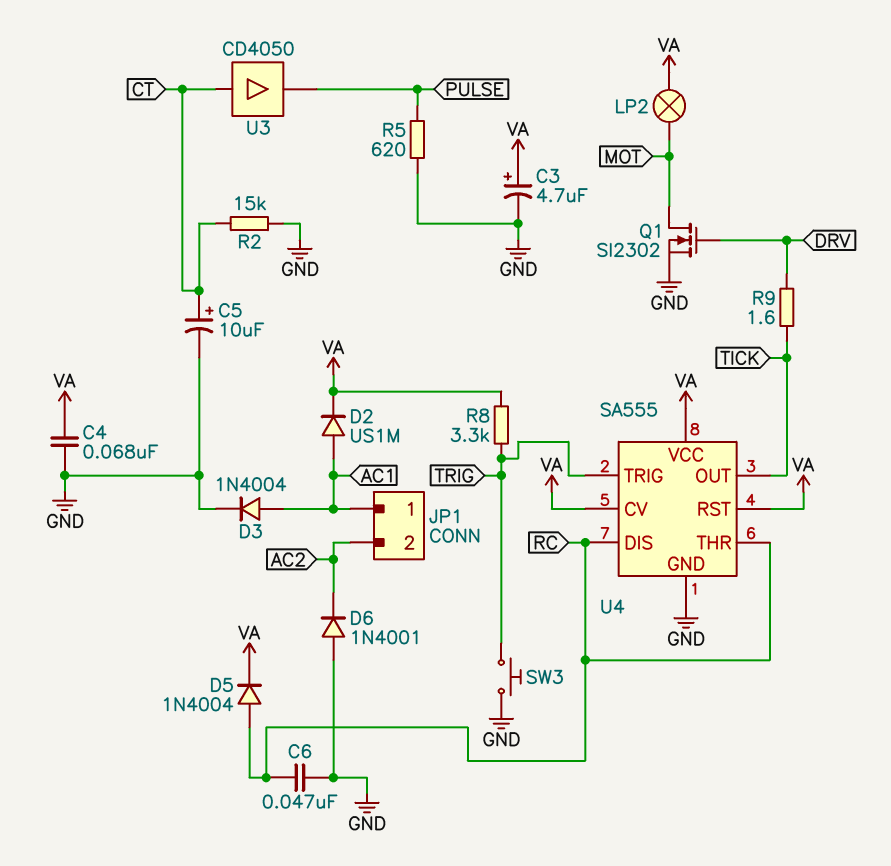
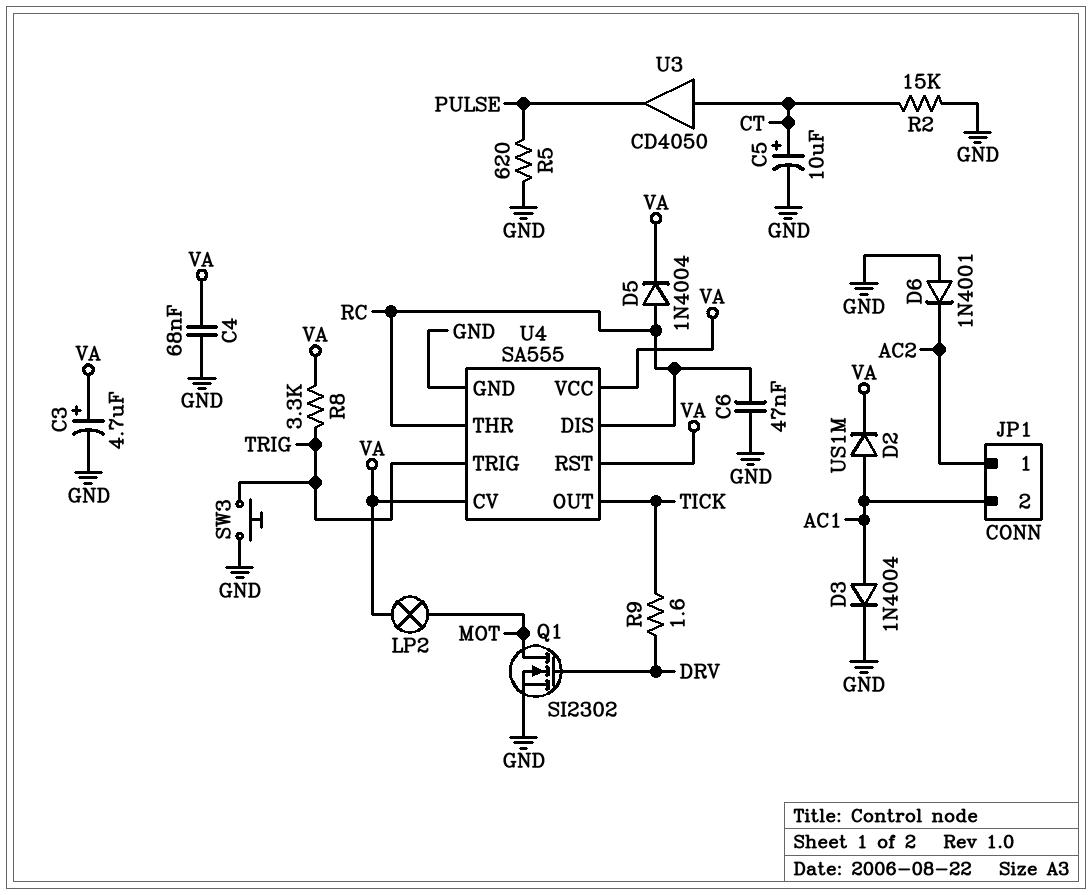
JP1 pin 1: AC1 -> AC2
JP1 pin 2: AC2 -> AC1

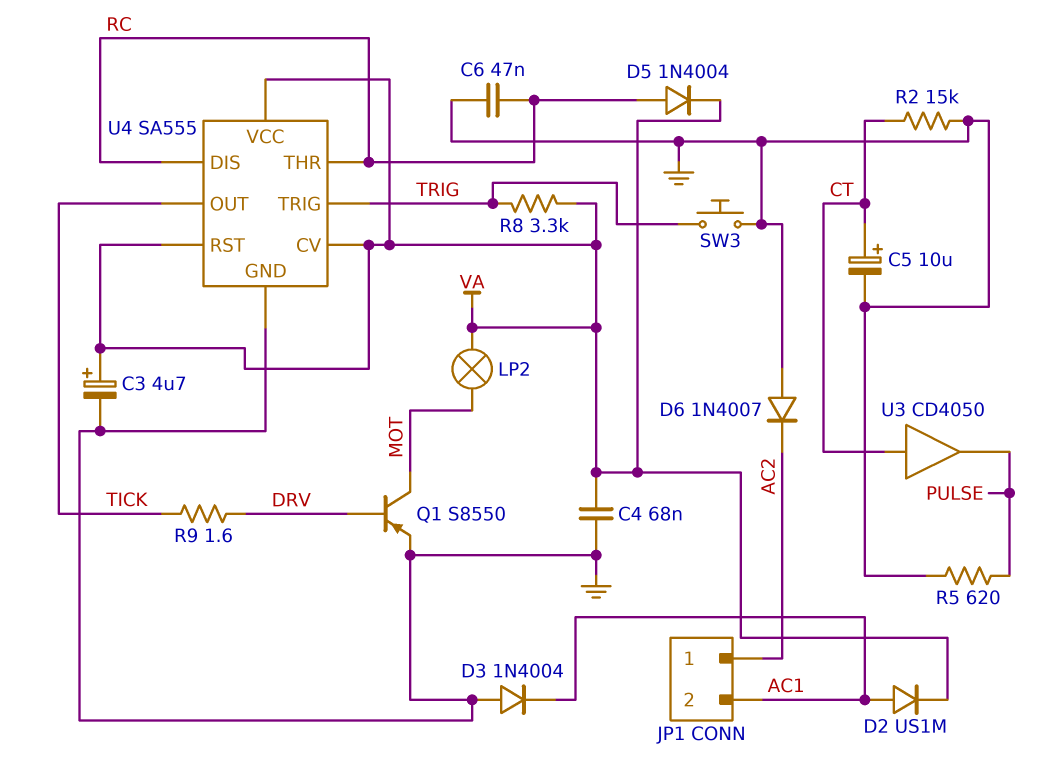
D3: diode 1N4004 (A AC1, K GND) -> diode 1N4004 (A GND, K AC1)
D6: diode 1N4001 (A GND, K AC2) -> diode 1N4007 (A GND, K AC2)
Q1: NMOS SI2302 (G DRV, D MOT, S GND) -> PNP S8550 (B DRV, C MOT, E GND)

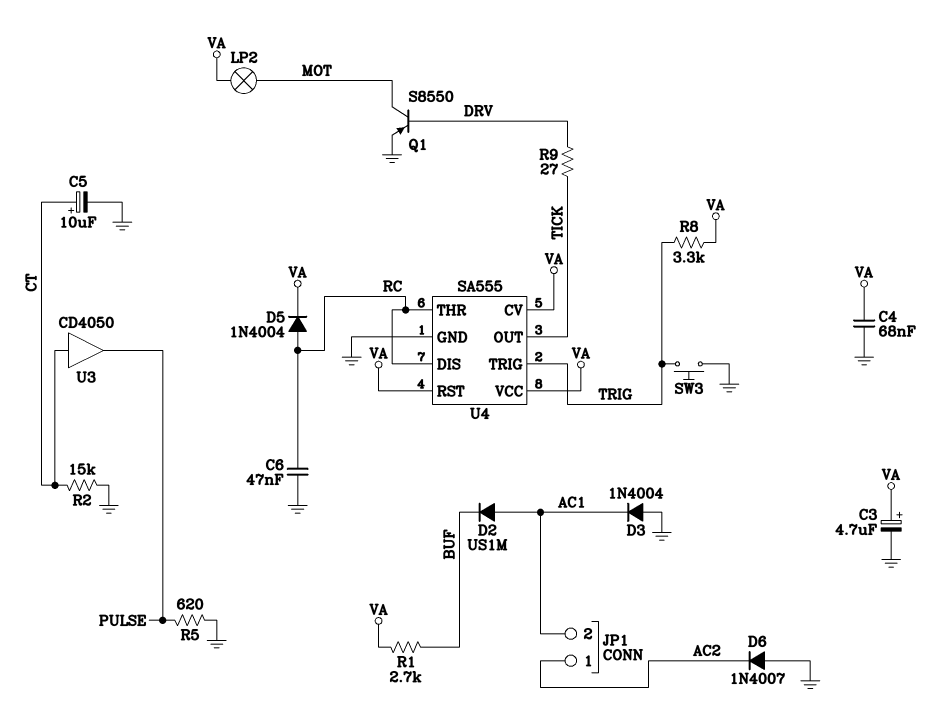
D2: diode US1M (A AC1, K VA) -> diode US1M (A AC1, K BUF)
R1: none -> 2.7k (BUF, VA)
R9: 1.6 (DRV, TICK) -> 27 (DRV, TICK)

